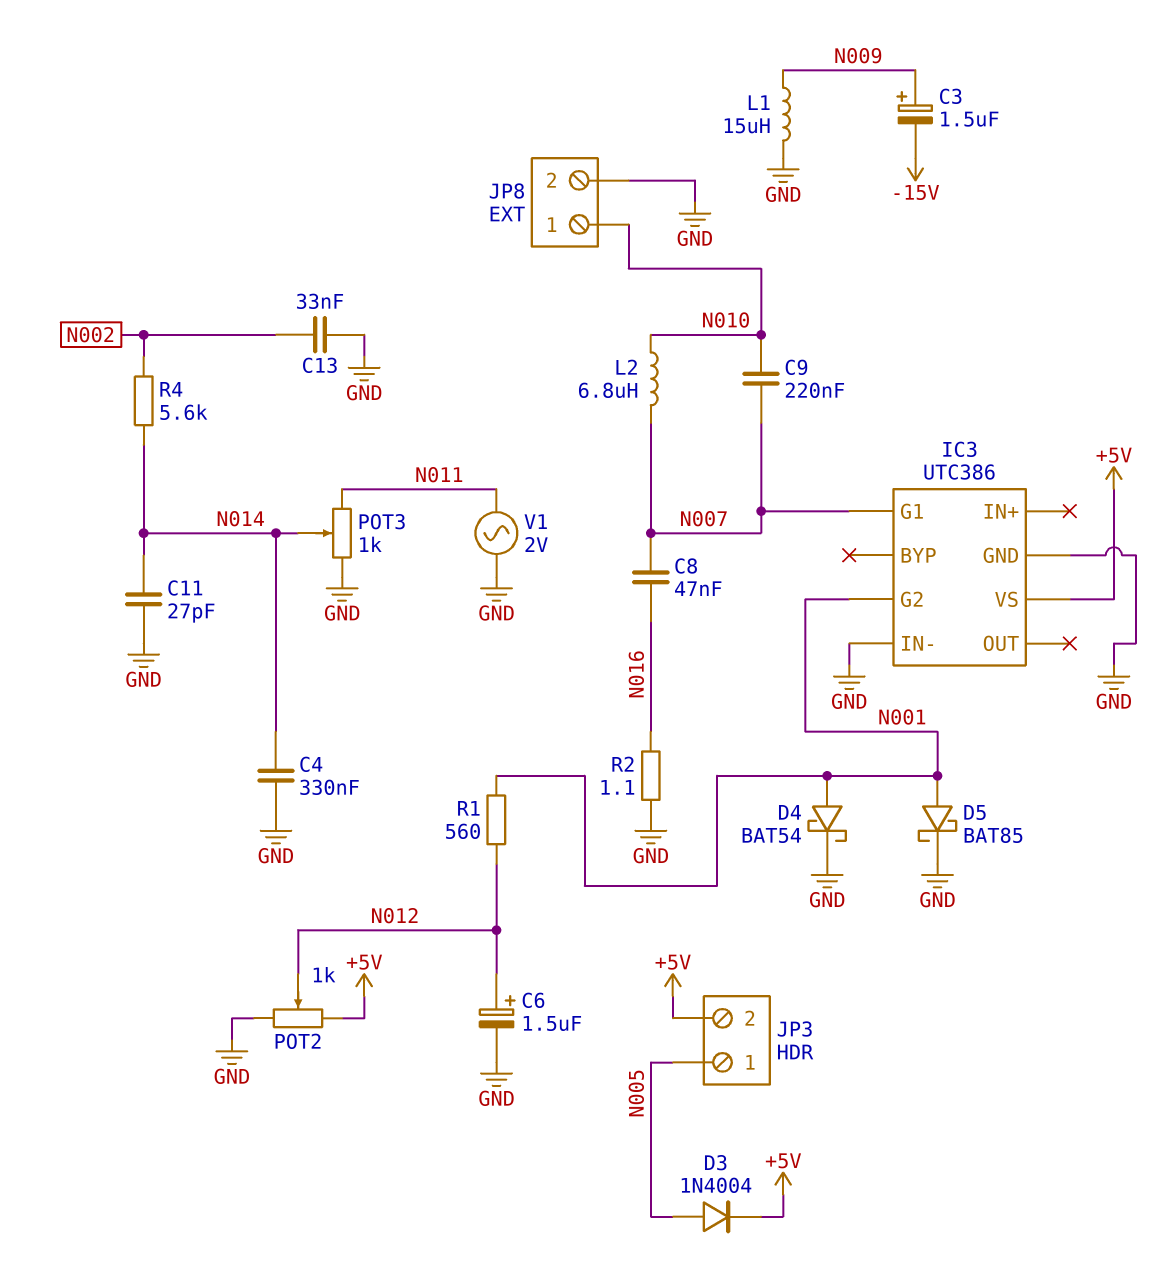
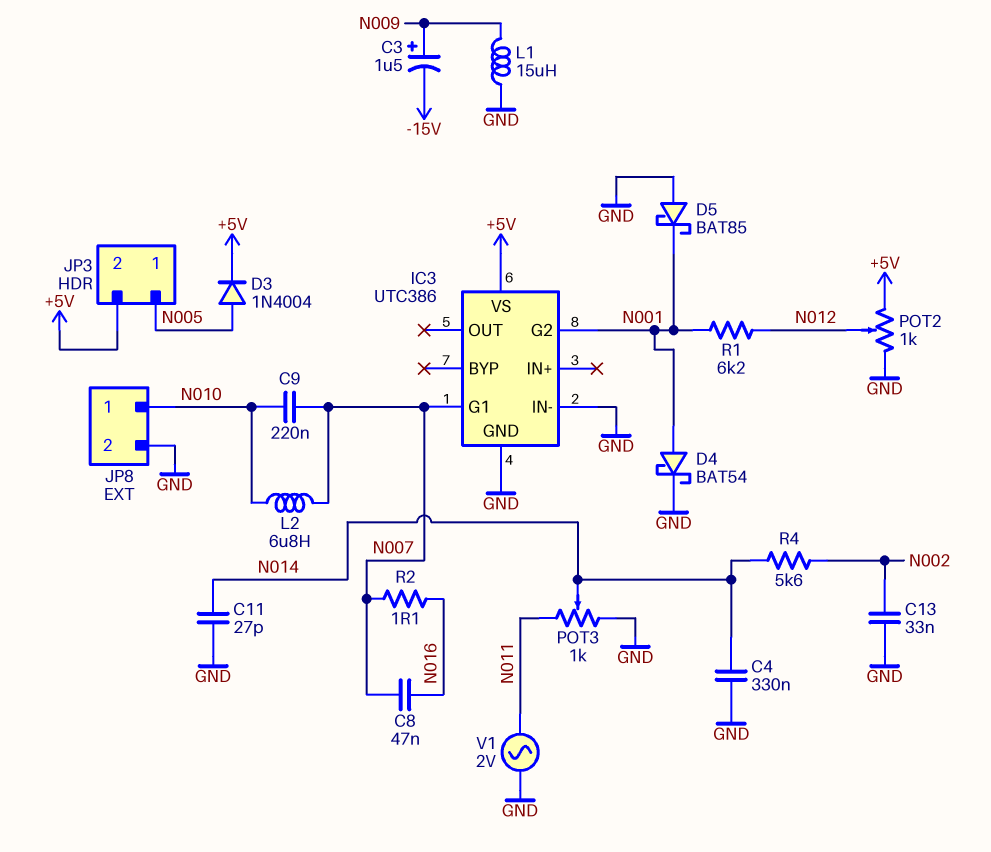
C6: 1.5uF (plus N012, minus GND) -> none
D5: schottky BAT85 (A N001, K GND) -> schottky BAT85 (A GND, K N001)
R1: 560 (N001, N012) -> 6.2k (N001, N012)
R2: 1.1 (GND, N016) -> 1.1 (N007, N016)

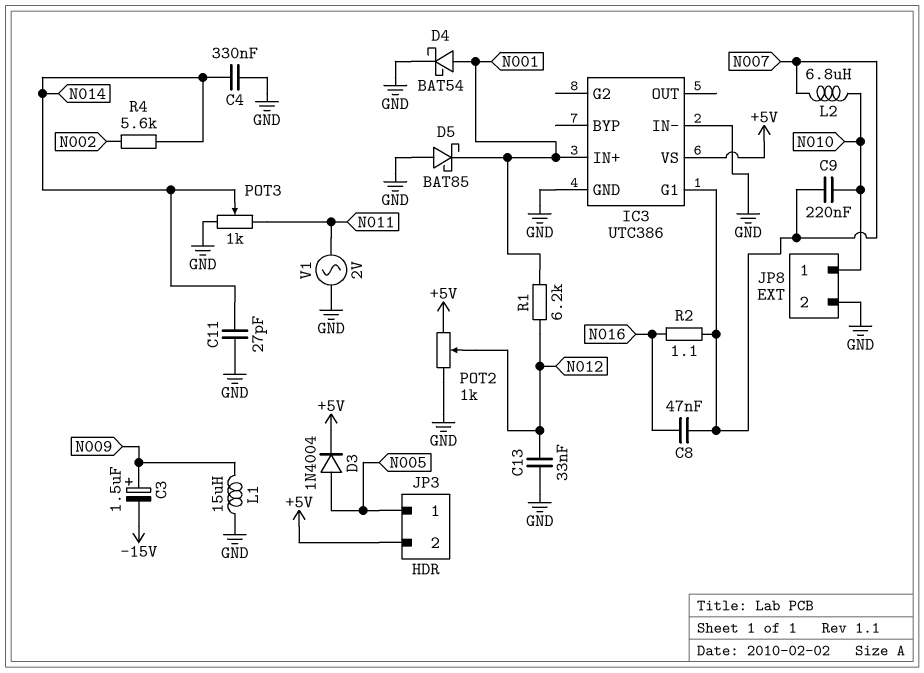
C13: 33nF (GND, N002) -> 33nF (GND, N012)
IC3 pin G2: N001 -> none
IC3 pin IN+: none -> N001

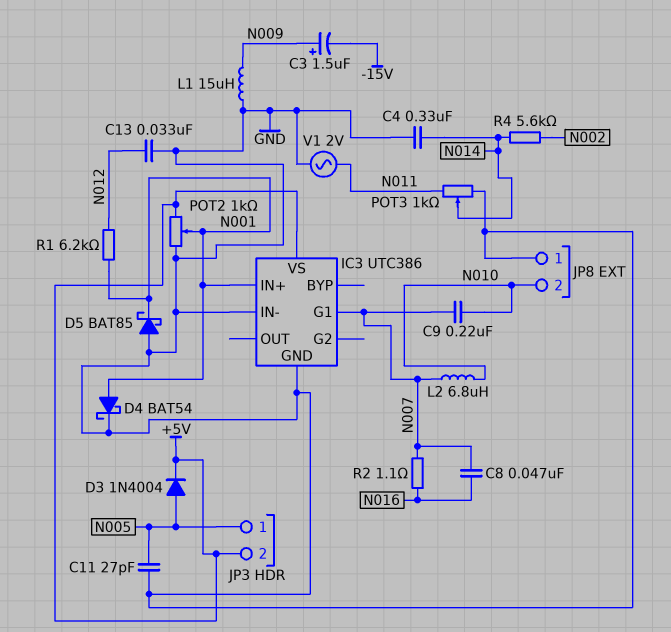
C11: 27pF (GND, N014) -> 27pF (GND, N005)
JP8 pin 1: N010 -> GND
JP8 pin 2: GND -> N010
POT2: 1k (+5V, GND, wiper N012) -> 1k (+5V, GND, wiper N001)

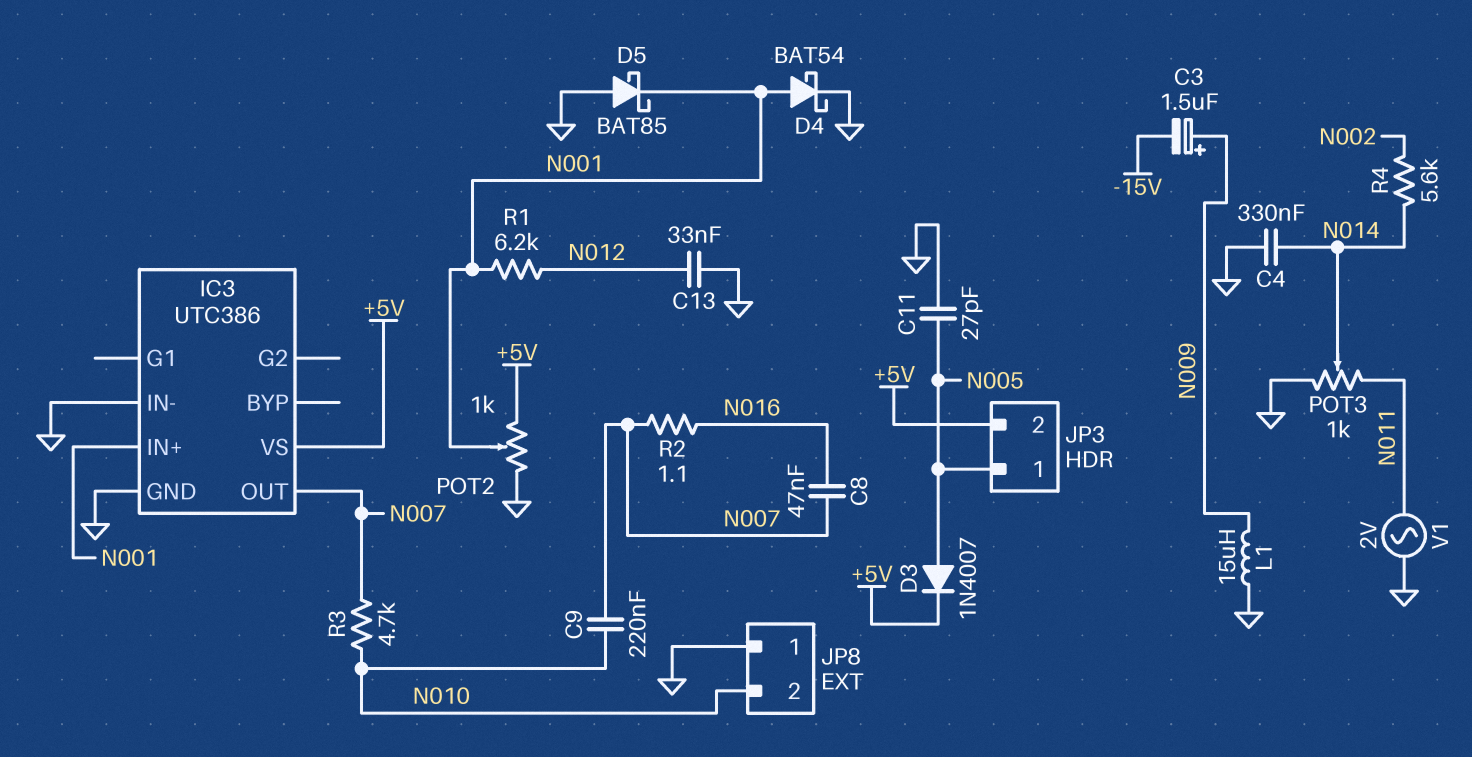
D3: diode 1N4004 (A N005, K +5V) -> diode 1N4007 (A N005, K +5V)
IC3 pin G1: N007 -> none
IC3 pin OUT: none -> N007
L2: 6.8uH (N007, N010) -> none
R3: none -> 4.7k (N007, N010)

